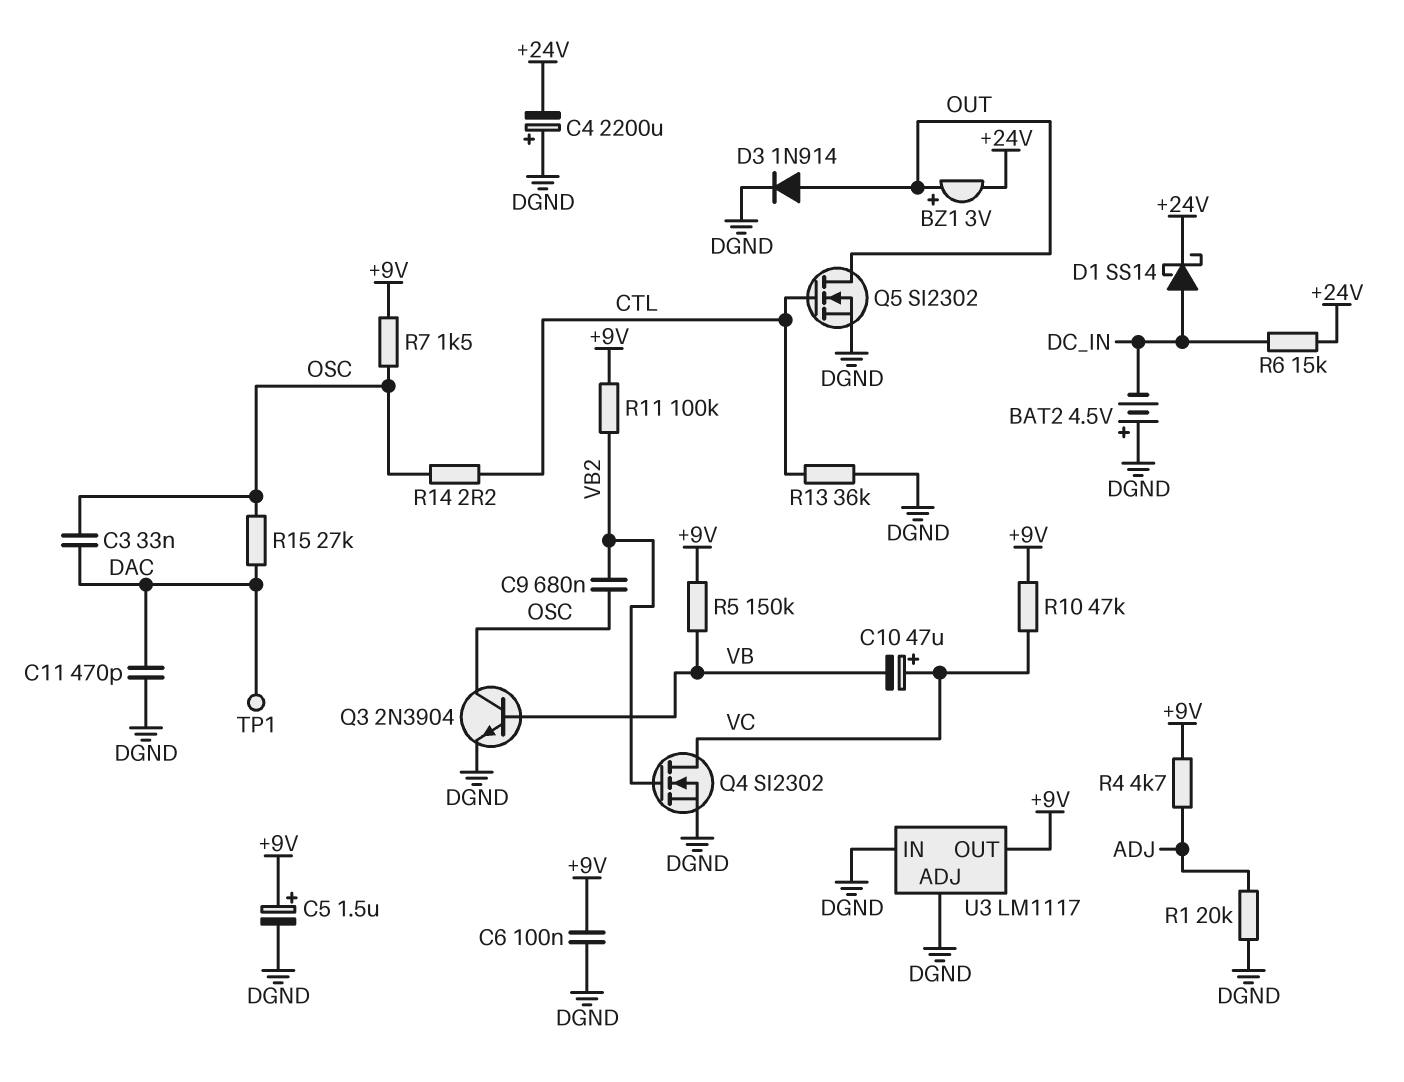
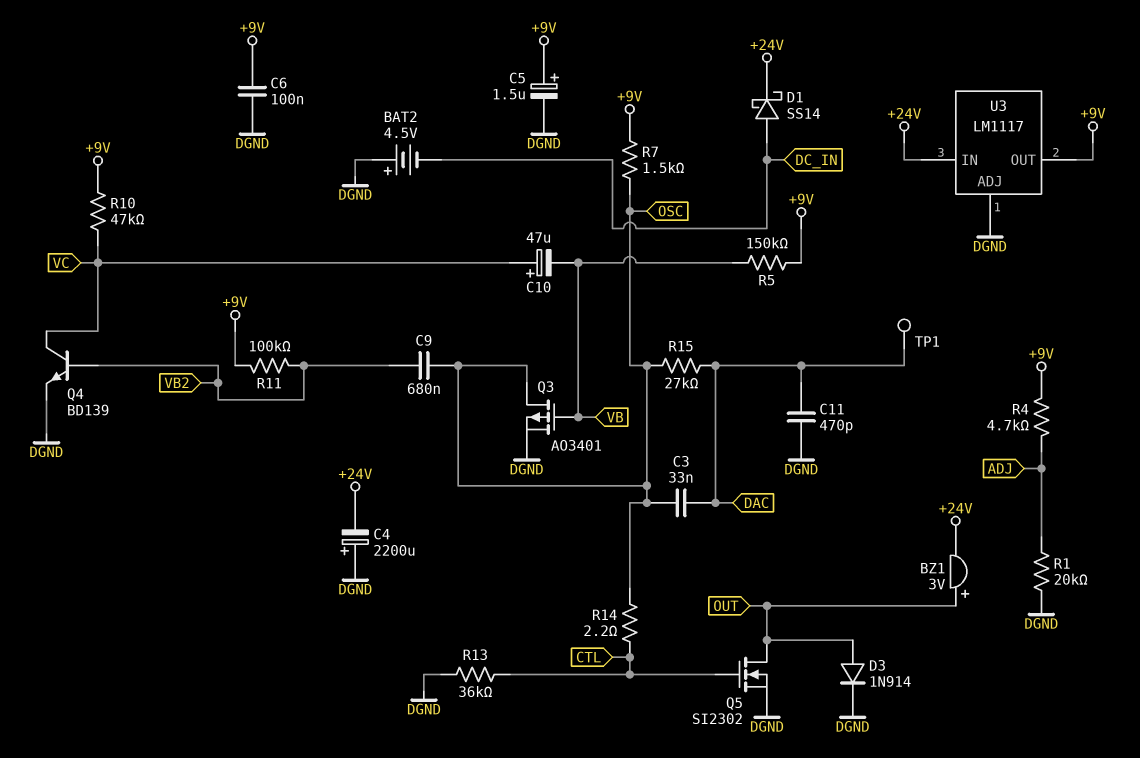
Q3: NPN 2N3904 (B VB, C OSC, E DGND) -> PMOS AO3401 (G VB, D OSC, S DGND)
Q4: NMOS SI2302 (G VB2, D VC, S DGND) -> NPN BD139 (B VB2, C VC, E DGND)
R6: 15k (+24V, DC_IN) -> none
U3 pin IN: DGND -> +24V

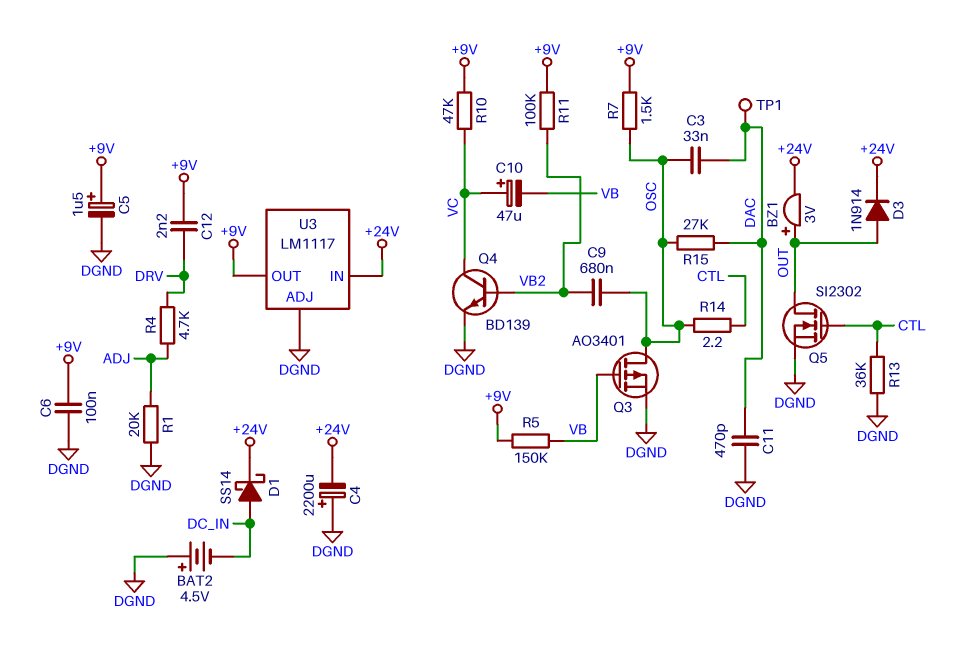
C12: none -> 2.2nF (+9V, DRV)
D3: diode 1N914 (A OUT, K DGND) -> diode 1N914 (A OUT, K +24V)
R4: 4.7k (+9V, ADJ) -> 4.7k (ADJ, DRV)

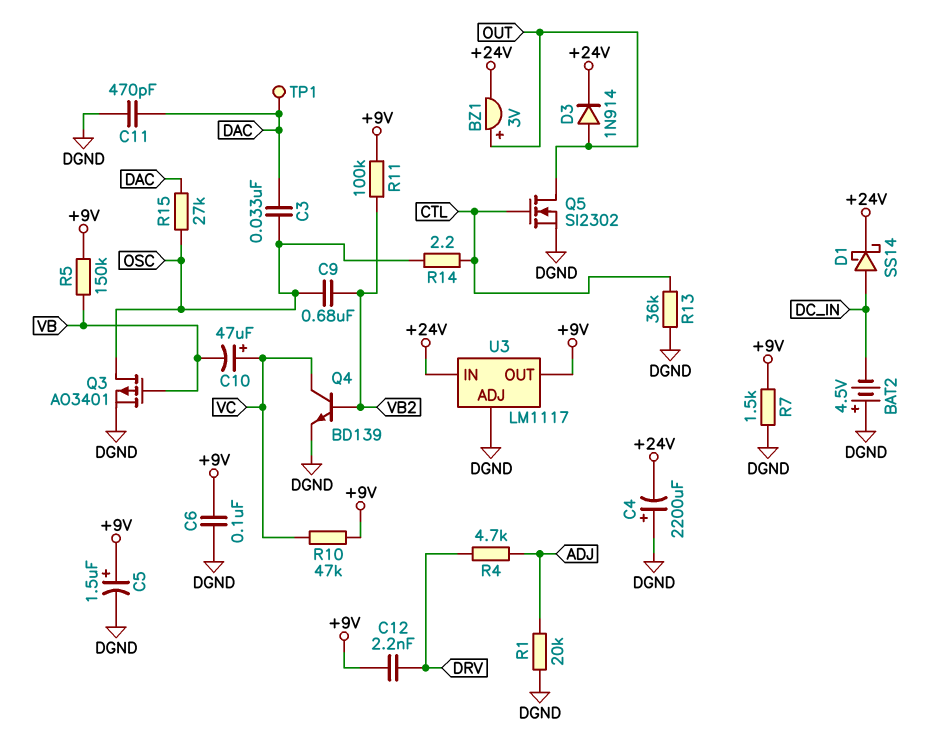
R7: 1.5k (+9V, OSC) -> 1.5k (+9V, DGND)

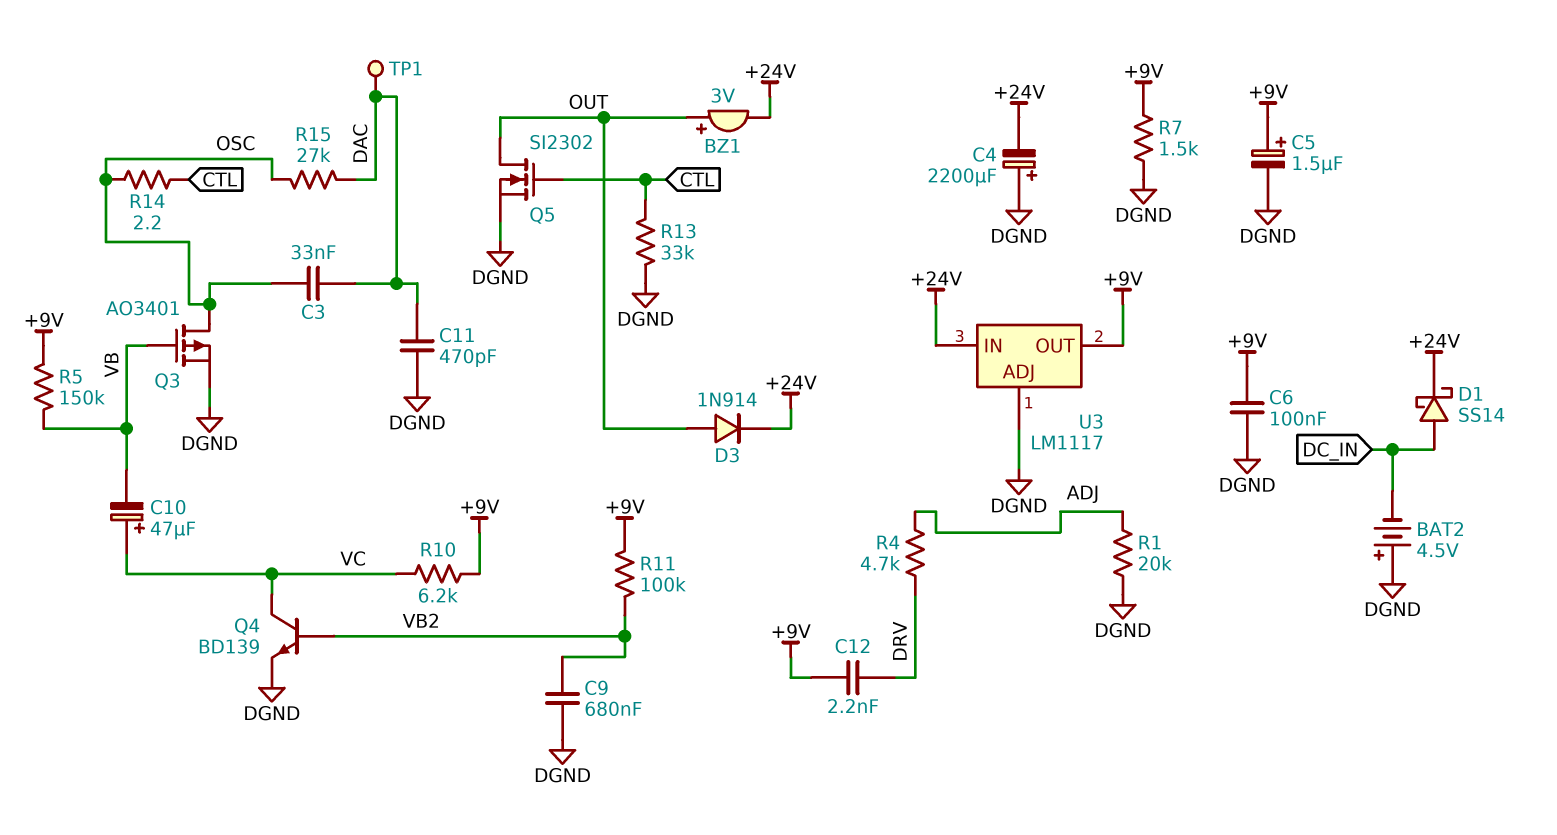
C9: 680nF (OSC, VB2) -> 680nF (DGND, VB2)
R10: 47k (+9V, VC) -> 6.2k (+9V, VC)
R13: 36k (CTL, DGND) -> 33k (CTL, DGND)

